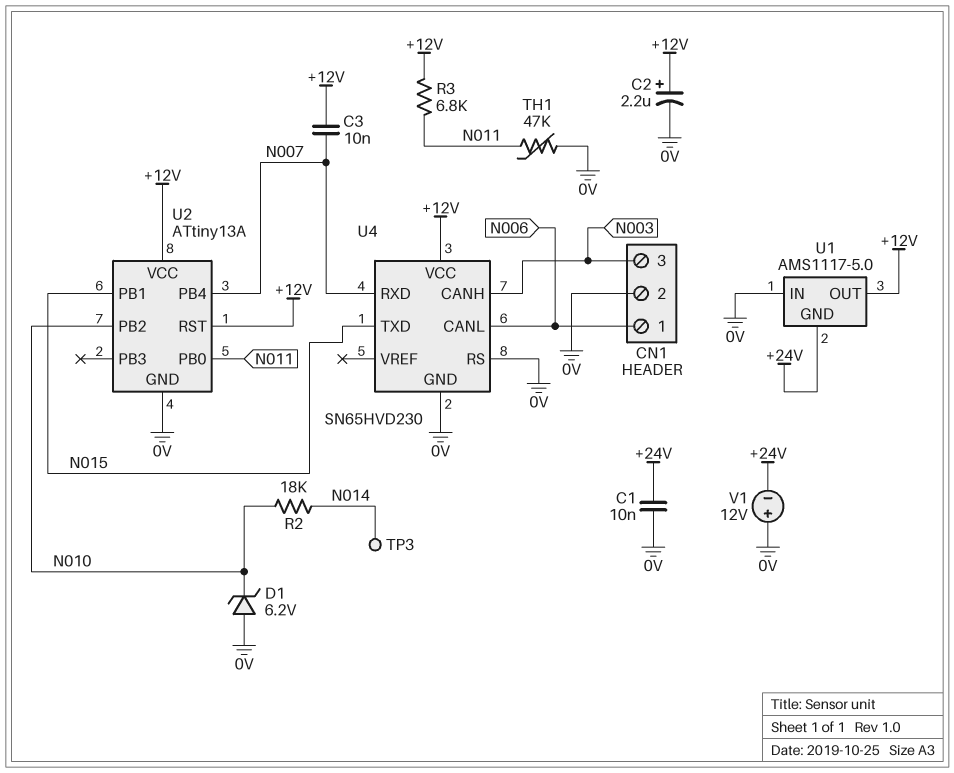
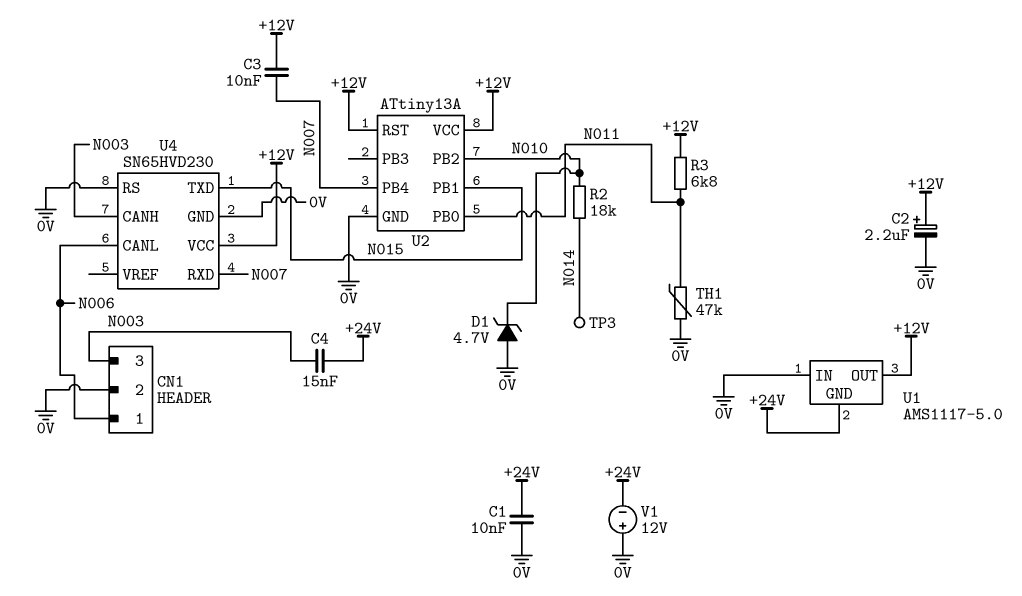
C4: none -> 15nF (+24V, N003)
D1: zener 6.2V (A 0V, K N010) -> zener 4.7V (A 0V, K N010)

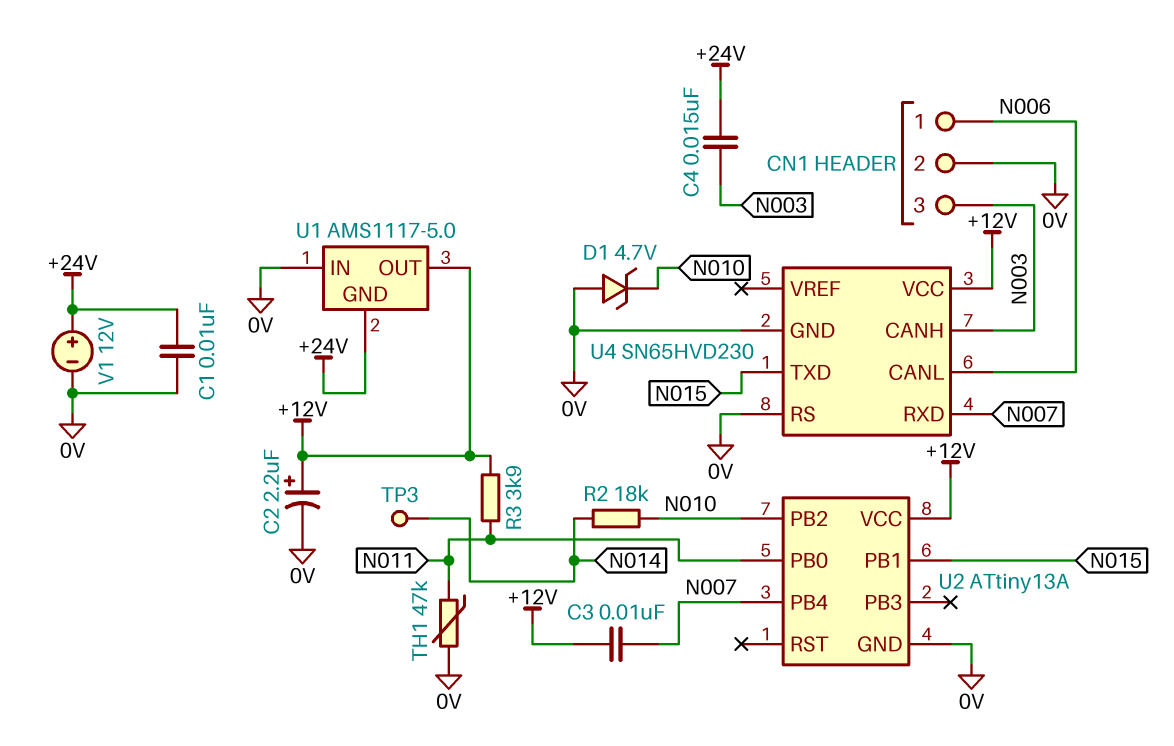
R3: 6.8k (+12V, N011) -> 3.9k (+12V, N011)
U2 pin RST: +12V -> none
V1: 12V (plus 0V, minus +24V) -> 12V (plus +24V, minus 0V)

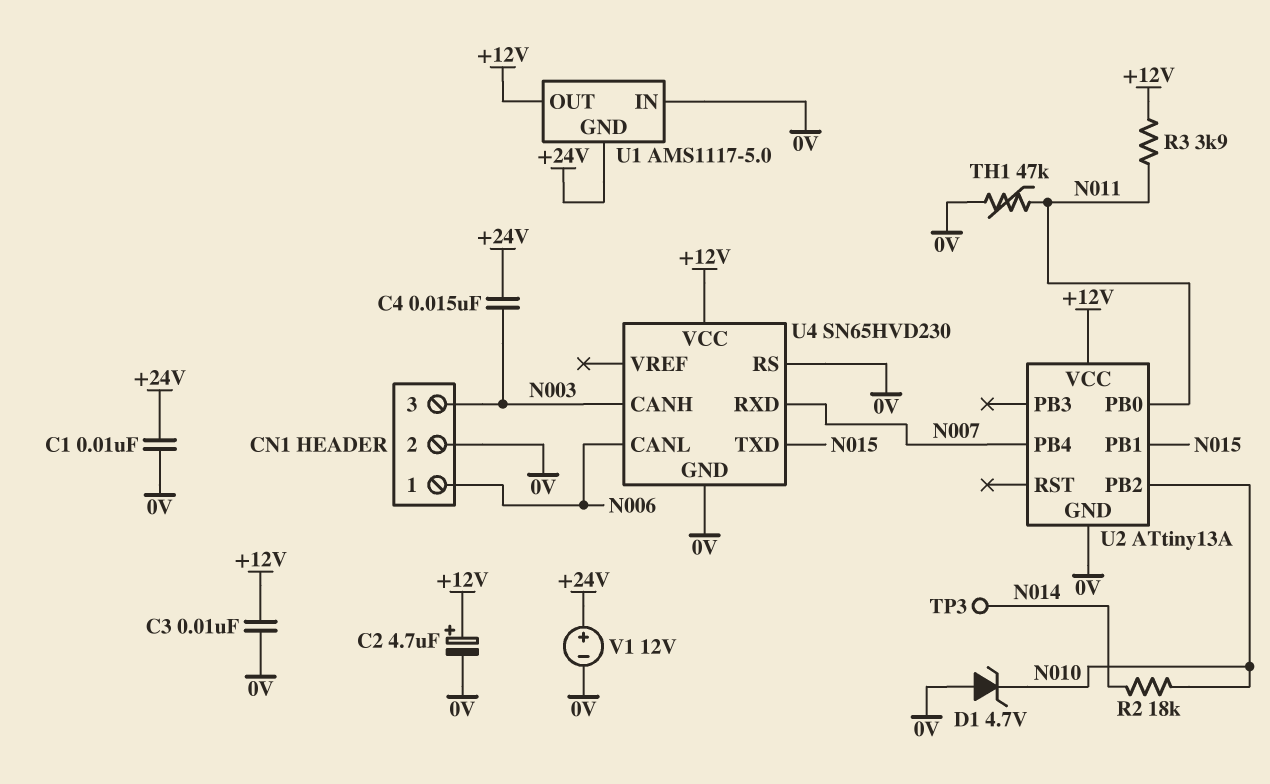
C2: 2.2uF (plus +12V, minus 0V) -> 4.7uF (plus +12V, minus 0V)
C3: 10nF (+12V, N007) -> 10nF (+12V, 0V)

